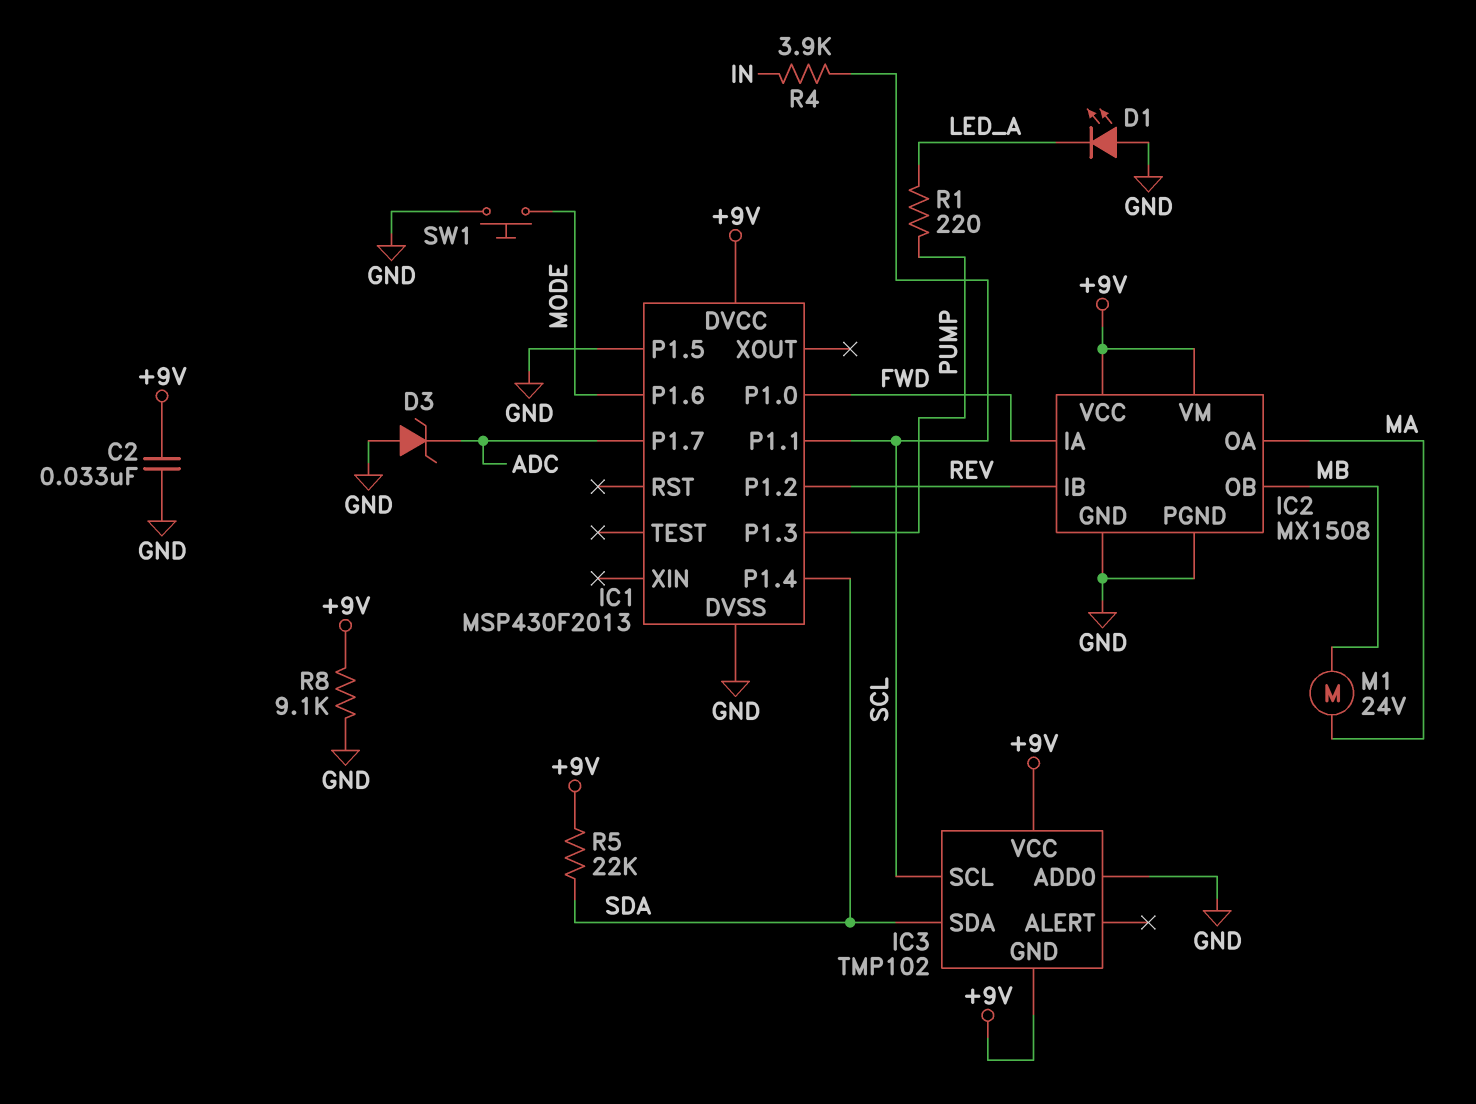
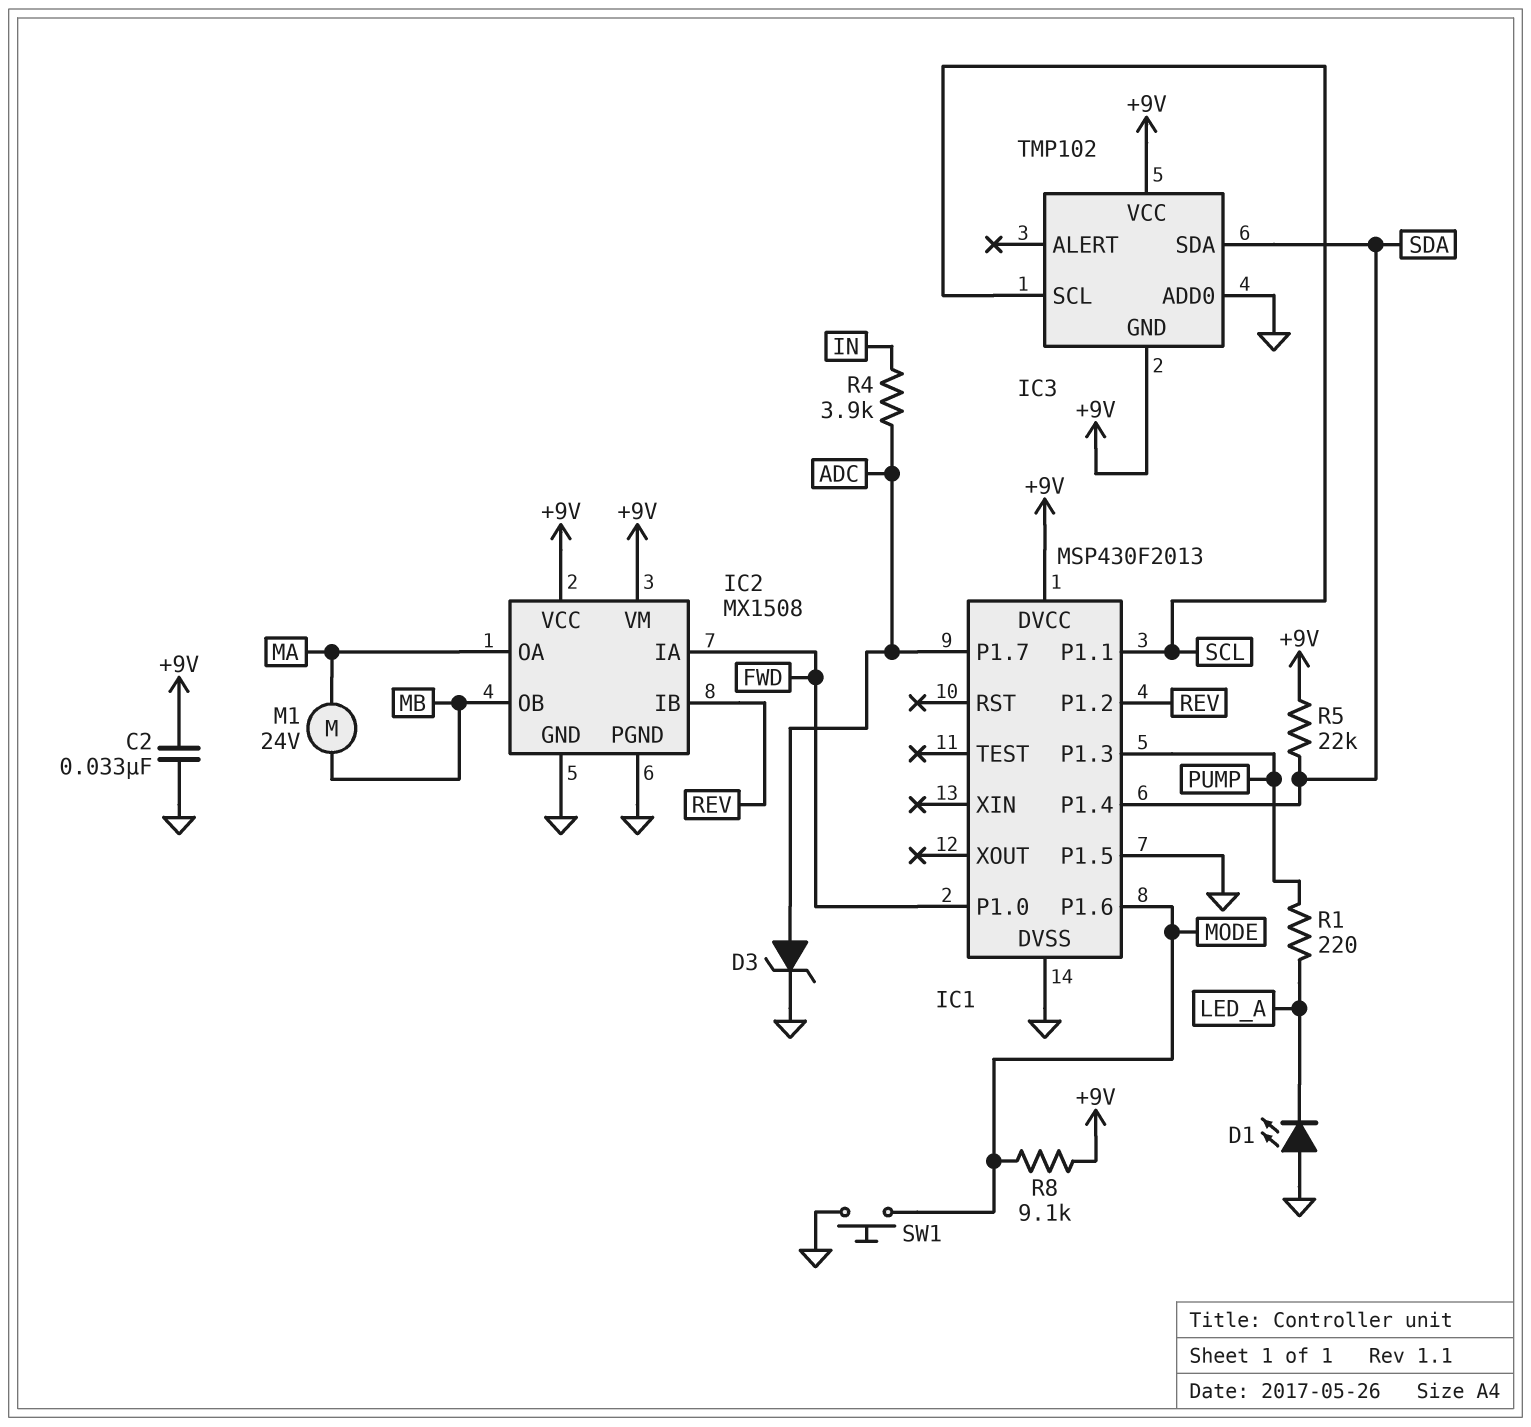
D3: zener (A GND, K ADC) -> zener (A ADC, K GND)
R4: 3.9k (IN, SCL) -> 3.9k (ADC, IN)
R8: 9.1k (+9V, GND) -> 9.1k (+9V, MODE)

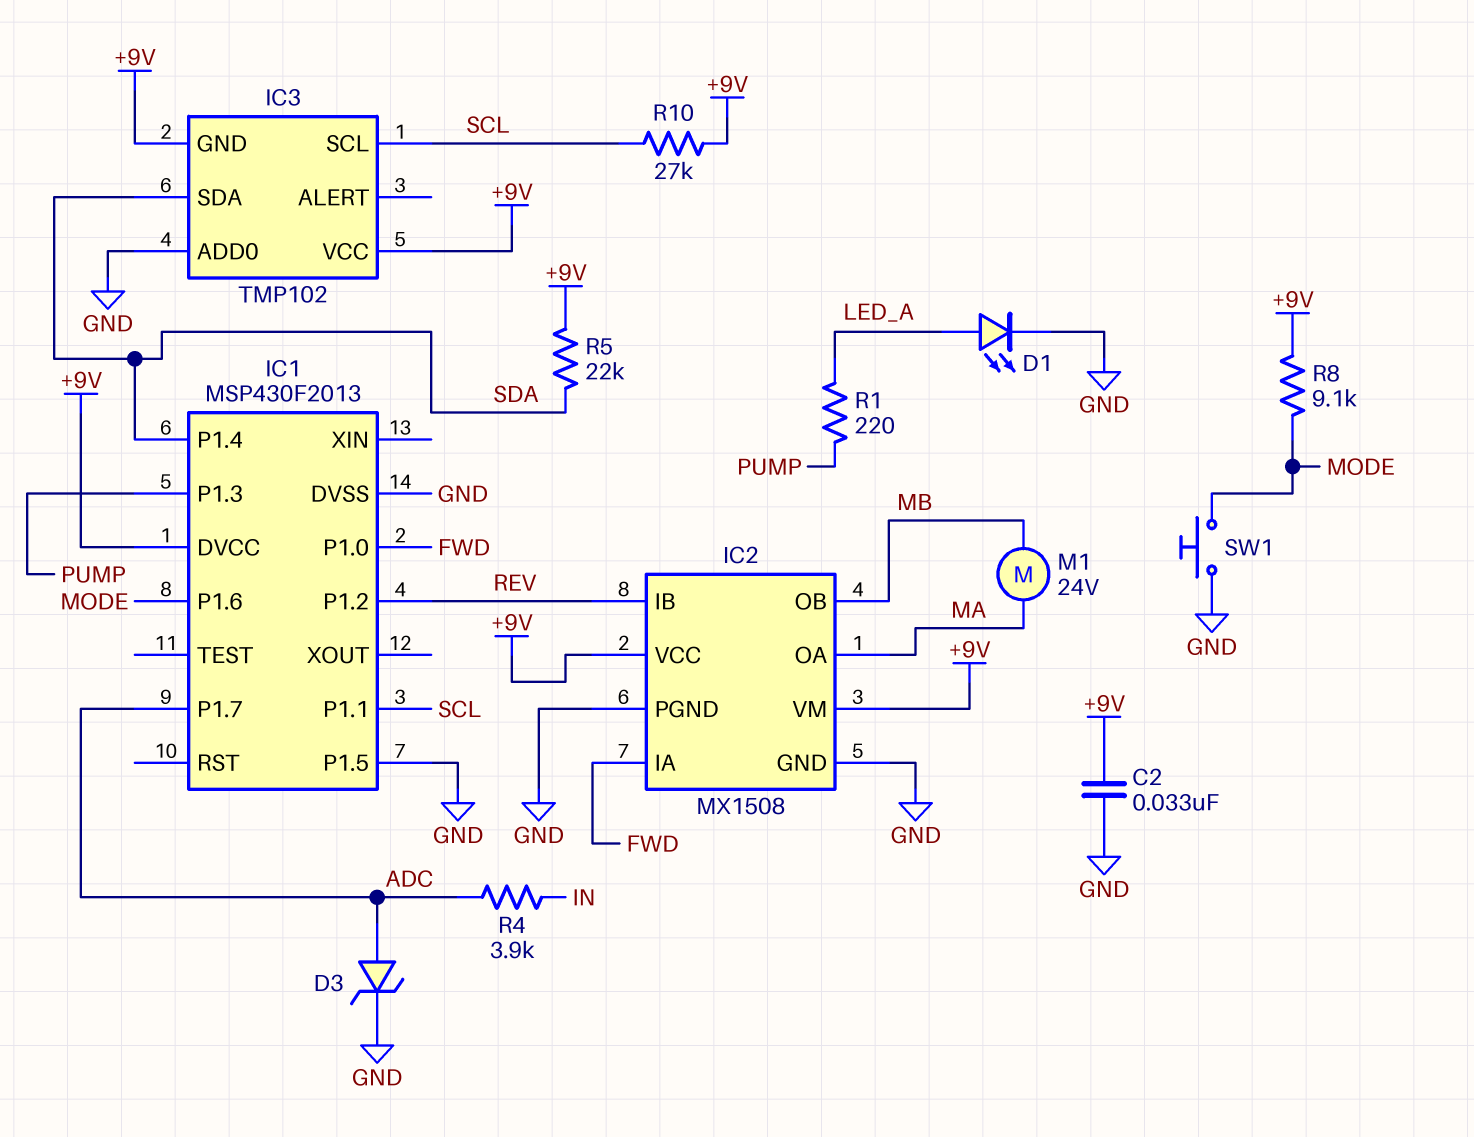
D1: LED (A GND, K LED_A) -> LED (A LED_A, K GND)
R10: none -> 27k (+9V, SCL)

